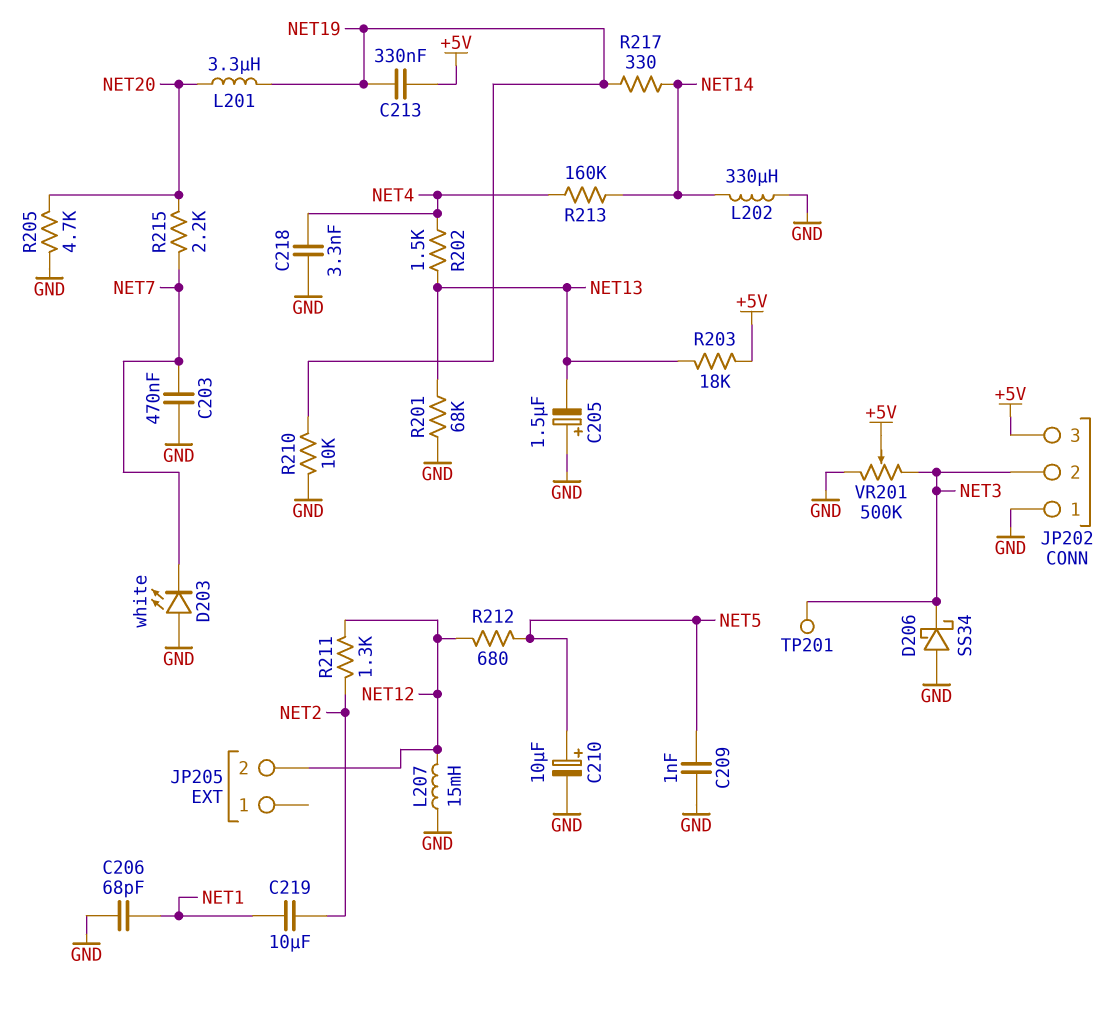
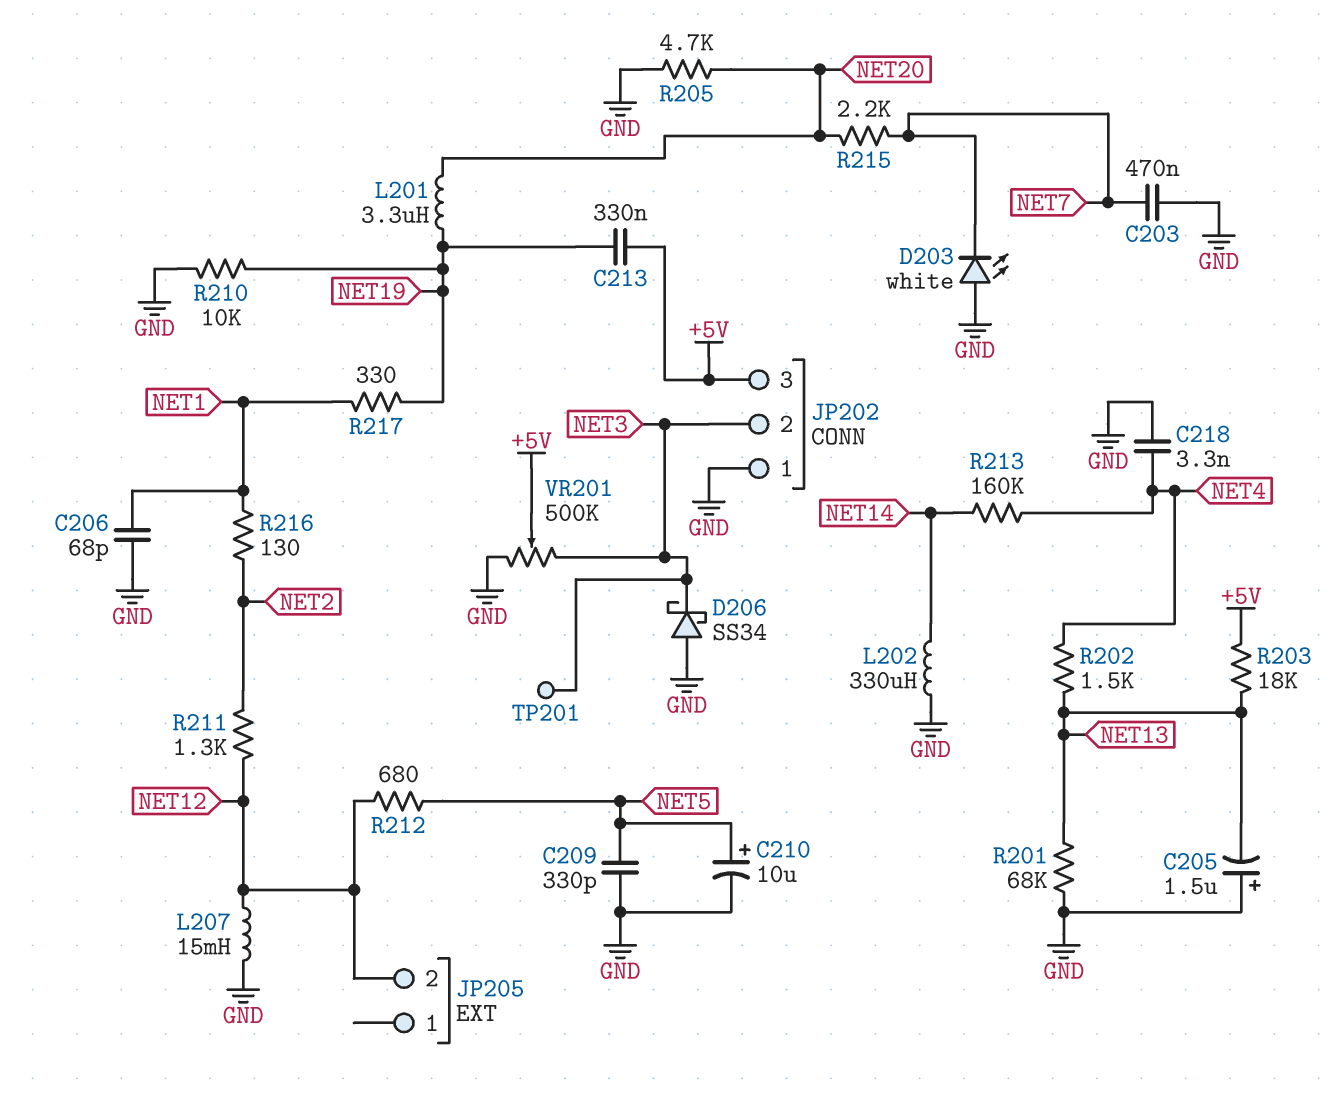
C209: 1nF (GND, NET5) -> 330pF (GND, NET5)
C219: 10uF (NET1, NET2) -> none
R216: none -> 130 (NET1, NET2)
R217: 330 (NET14, NET19) -> 330 (NET1, NET19)

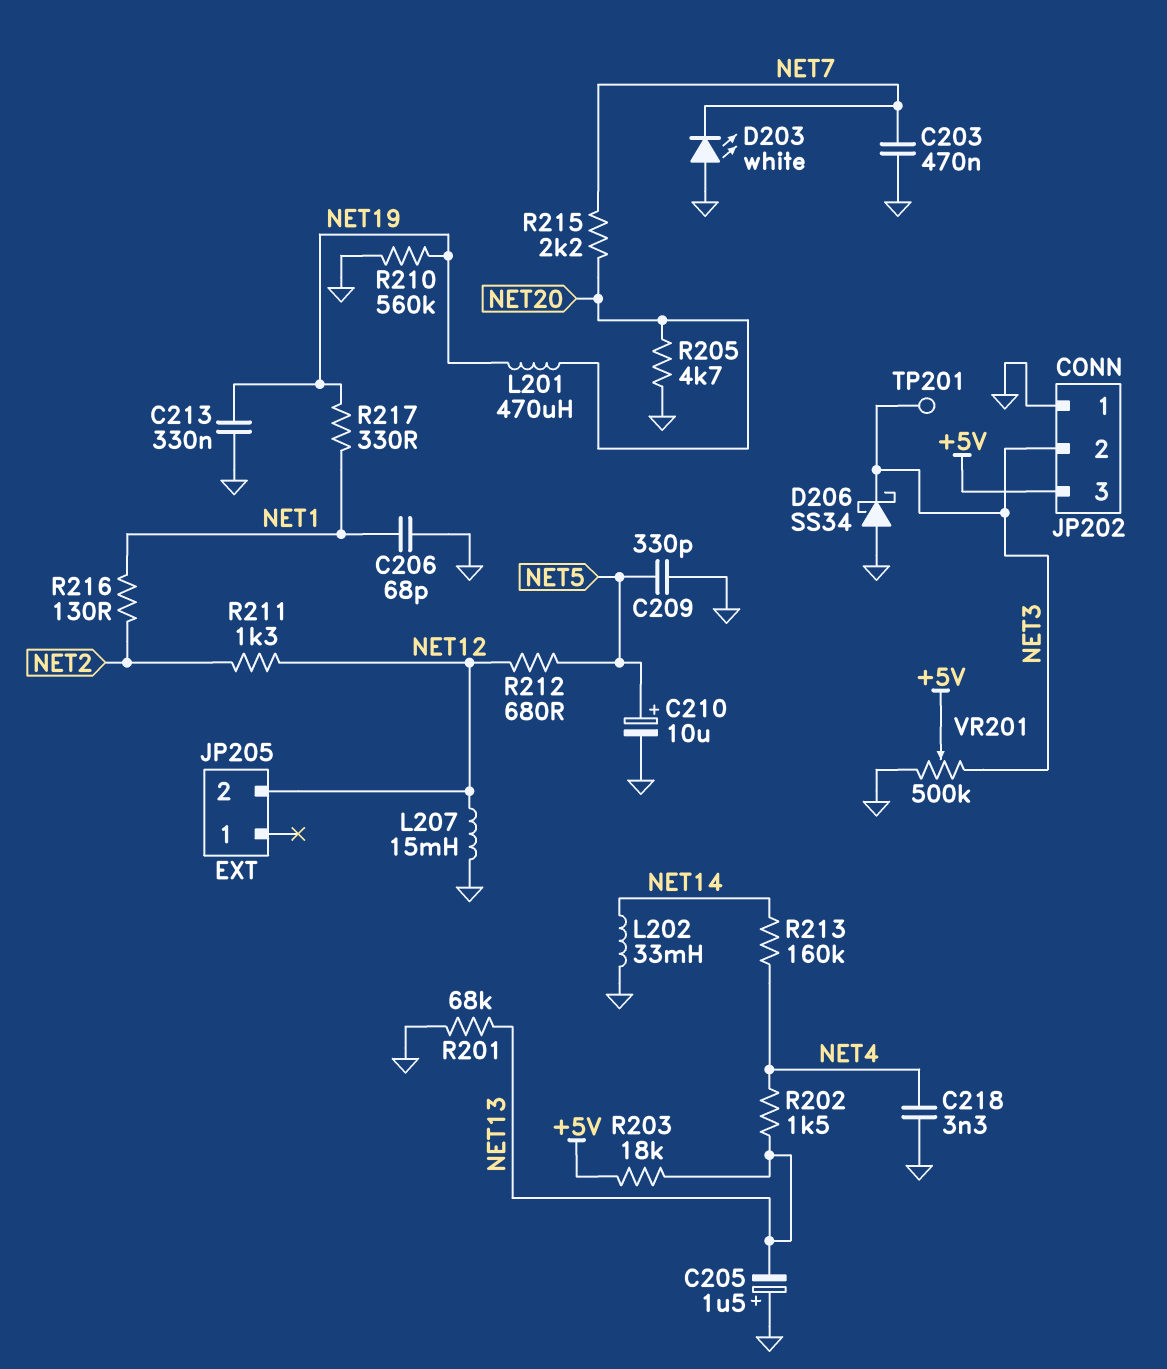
C213: 330nF (+5V, NET19) -> 330nF (GND, NET19)
L201: 3.3uH (NET19, NET20) -> 470uH (NET19, NET20)
L202: 330uH (GND, NET14) -> 33mH (GND, NET14)
R210: 10k (GND, NET19) -> 560k (GND, NET19)

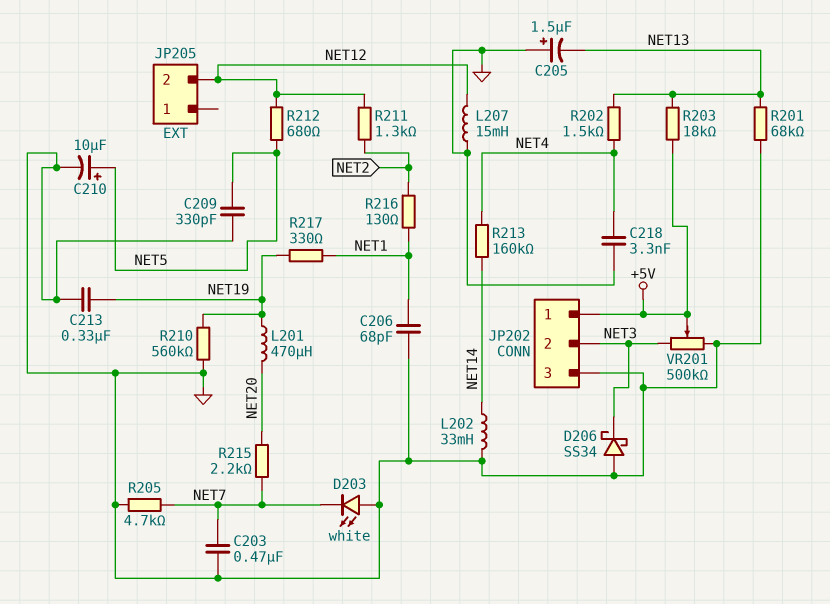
JP202 pin 1: GND -> +5V
JP202 pin 3: +5V -> GND
R205: 4.7k (GND, NET20) -> 4.7k (GND, NET7)
TP201: test point (NET3) -> none

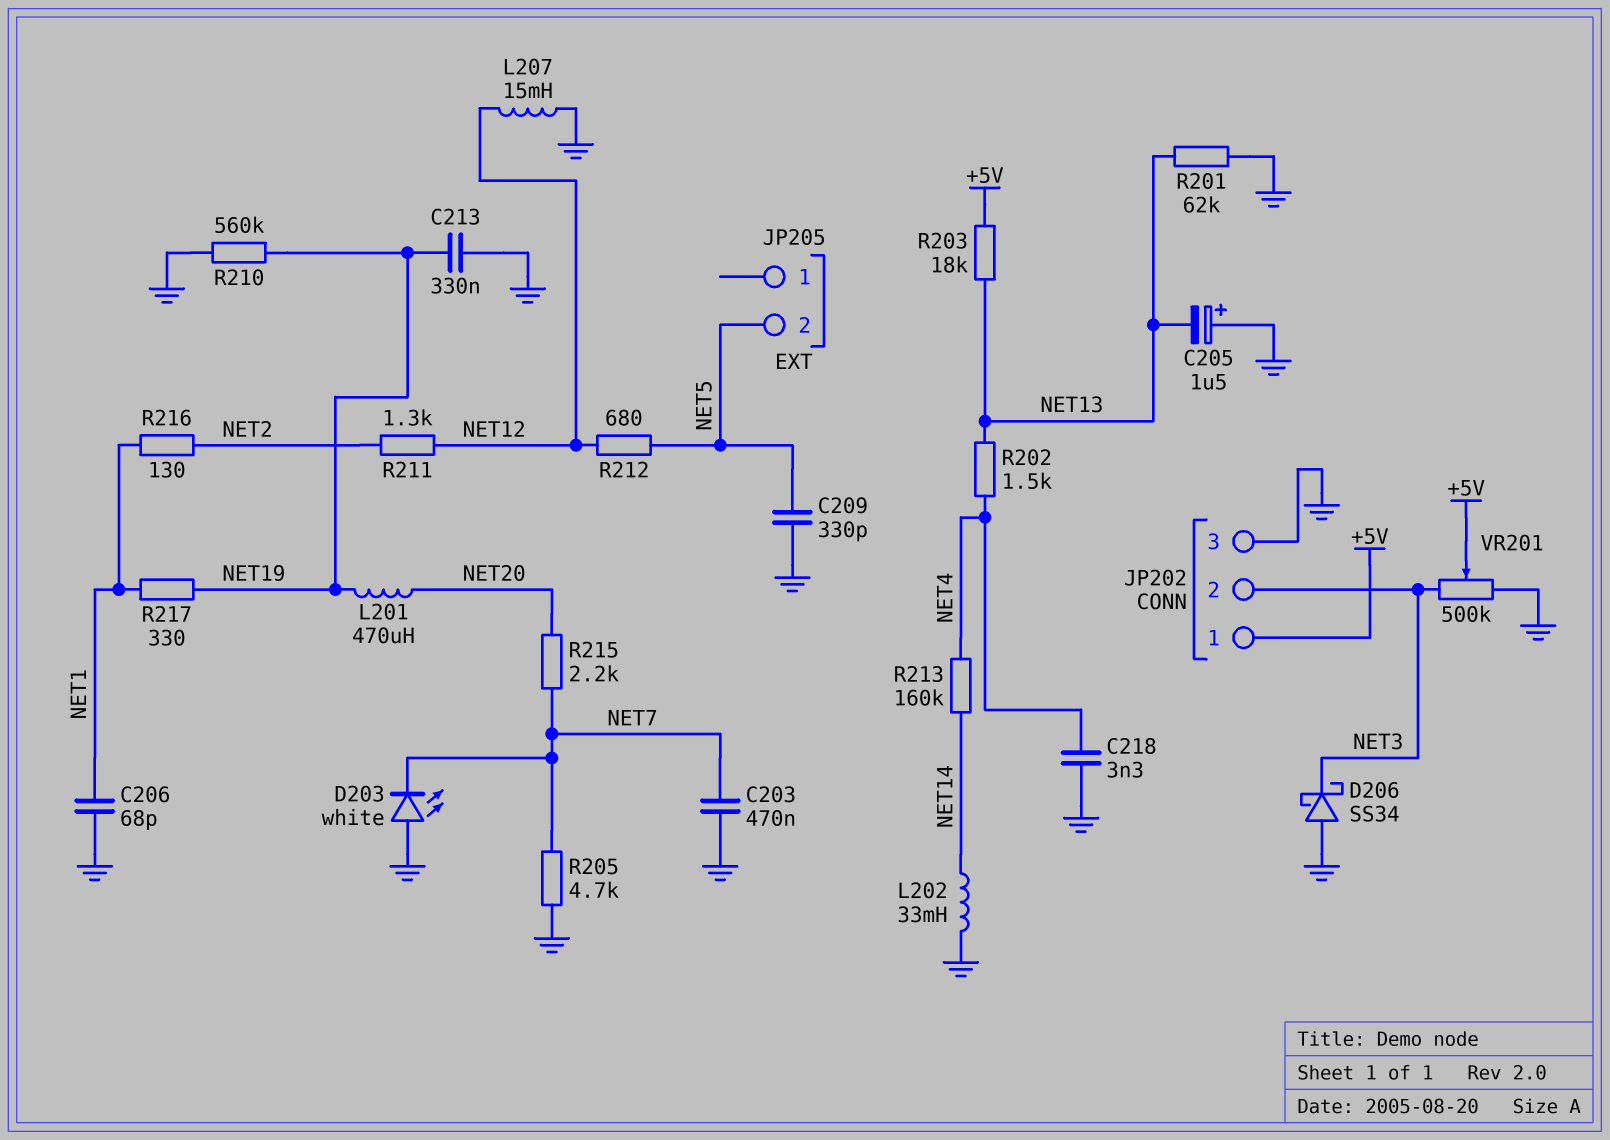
C210: 10uF (plus NET5, minus GND) -> none
JP205 pin 2: NET12 -> NET5
R201: 68k (GND, NET13) -> 62k (GND, NET13)

